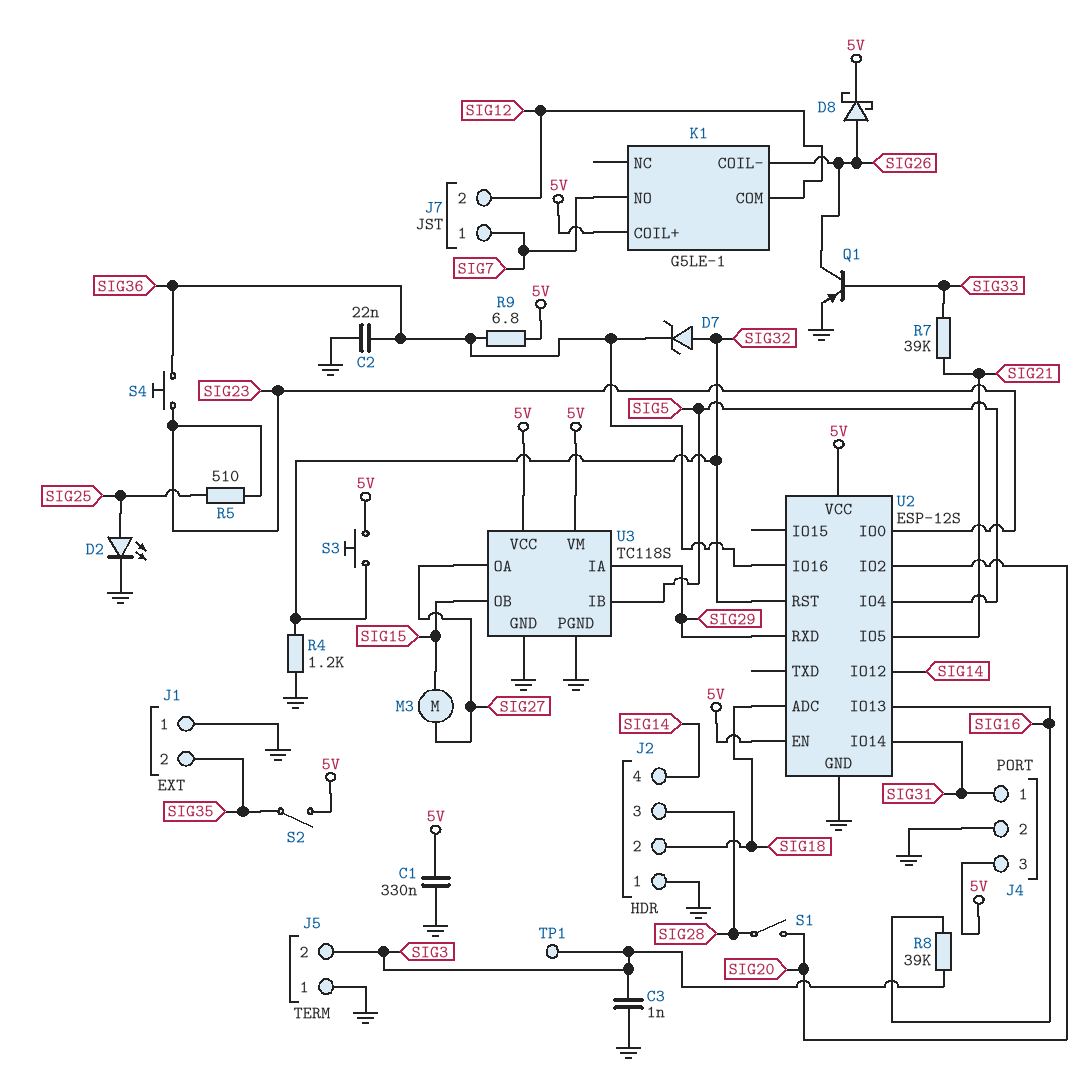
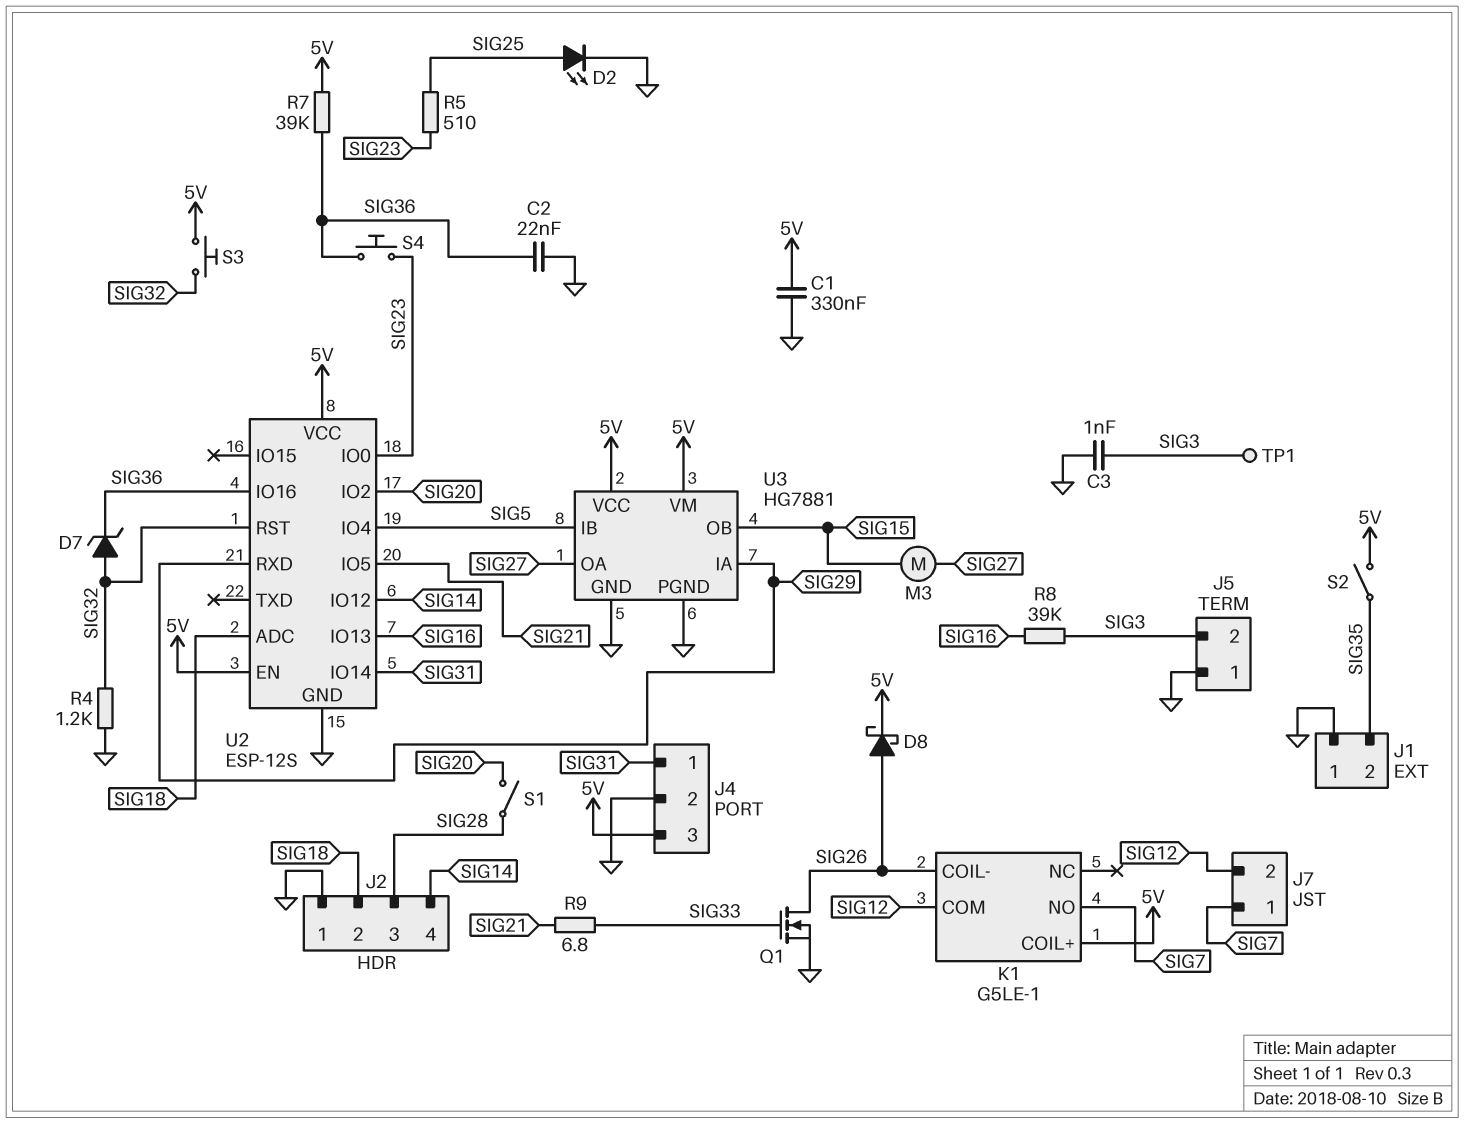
Q1: PNP (B SIG33, C SIG26, E GND) -> NMOS (G SIG33, D SIG26, S GND)
R7: 39k (SIG21, SIG33) -> 39k (5V, SIG36)
R9: 6.8 (5V, SIG36) -> 6.8 (SIG21, SIG33)
U3: TC118S -> HG7881

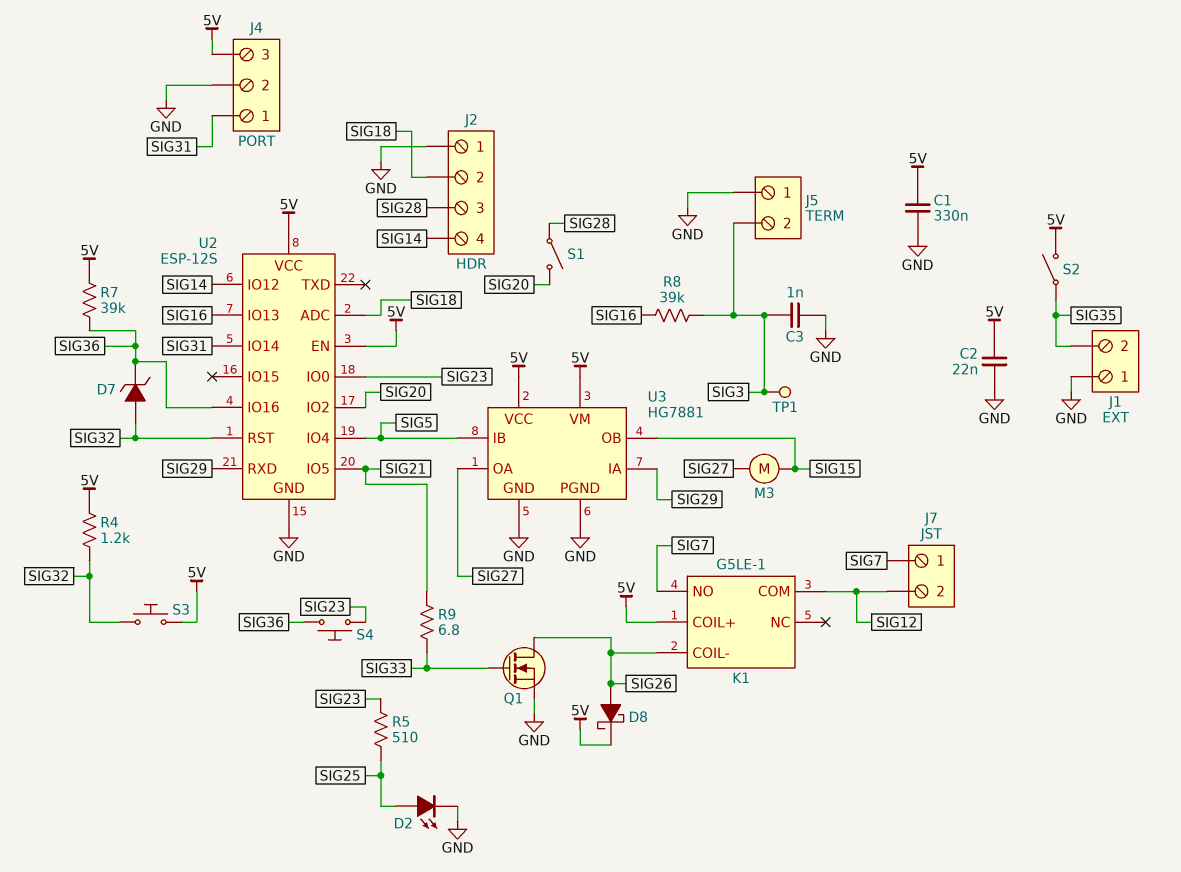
C2: 22nF (GND, SIG36) -> 22nF (5V, GND)
R4: 1.2k (GND, SIG32) -> 1.2k (5V, SIG32)

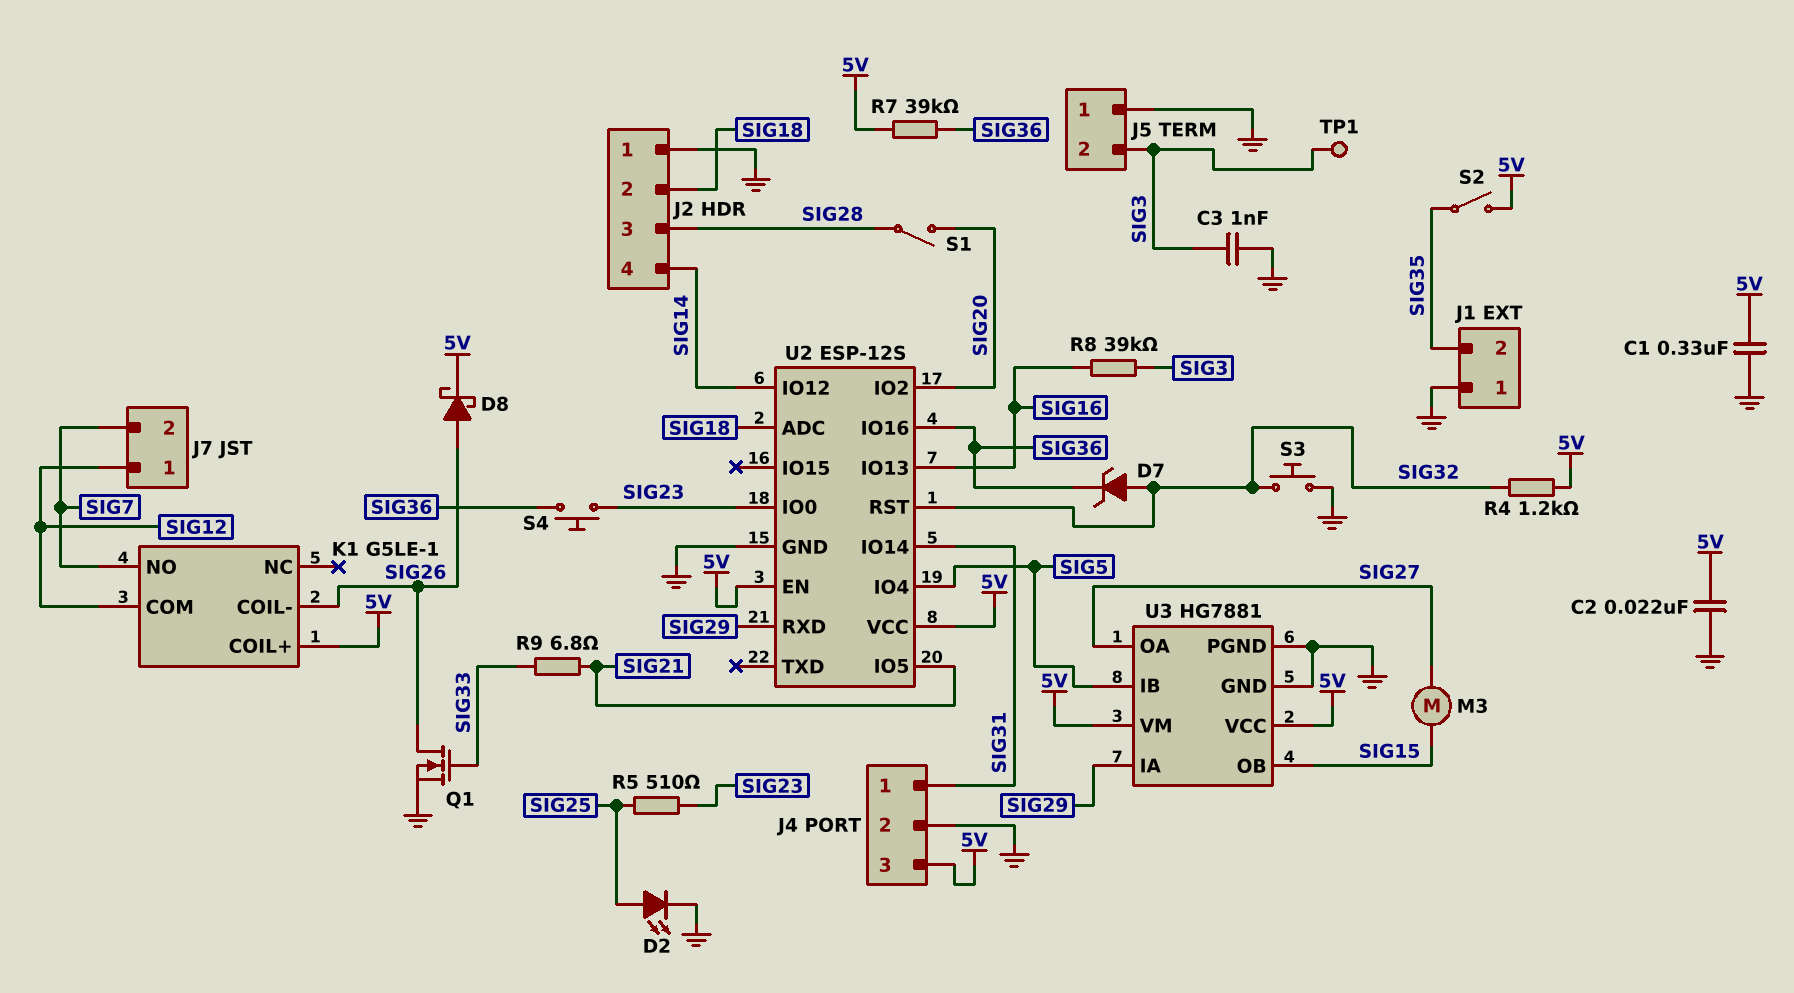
J7 pin 1: SIG7 -> SIG12
J7 pin 2: SIG12 -> SIG7
S3: button (5V, SIG32) -> button (GND, SIG32)

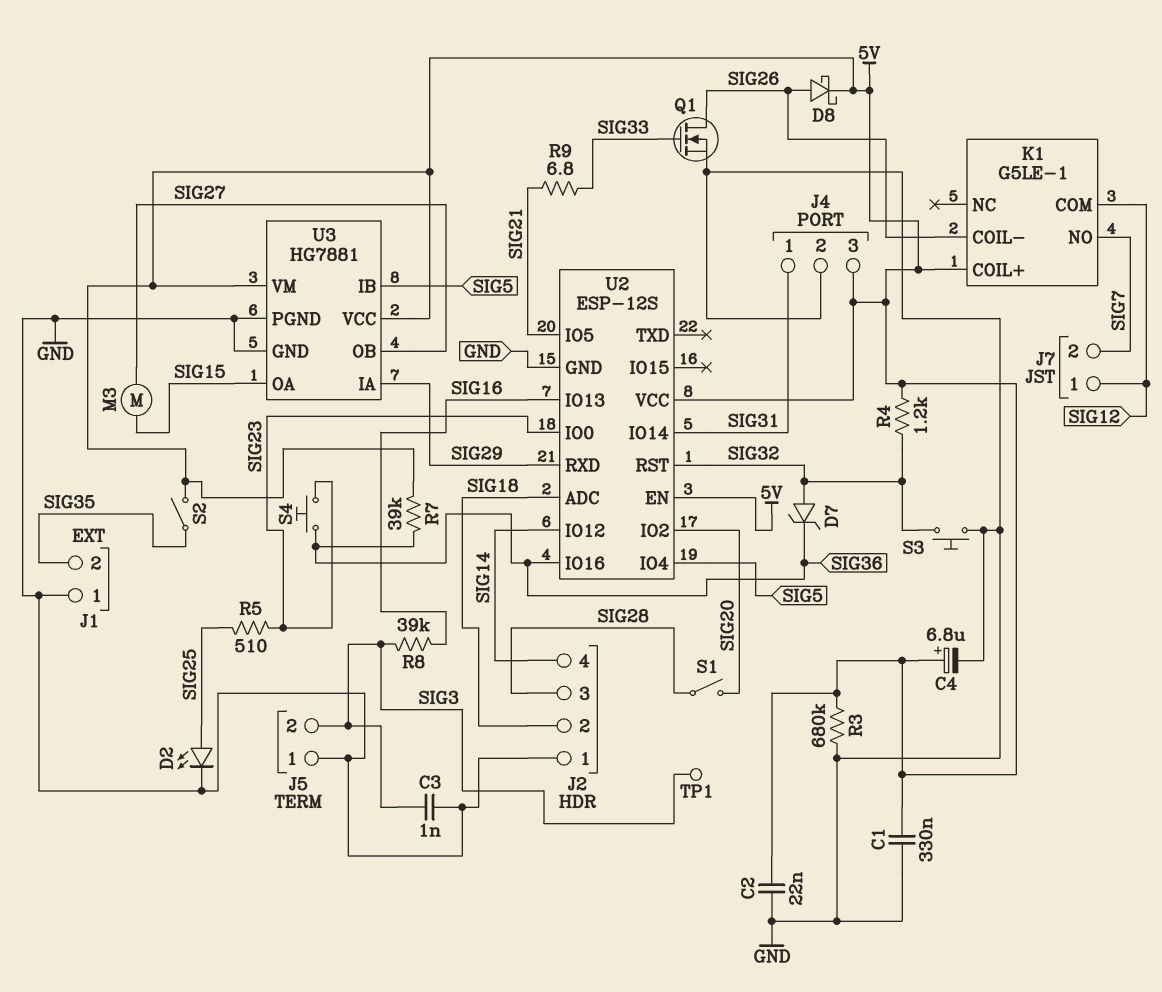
C4: none -> 6.8uF (plus 5V, minus GND)
R3: none -> 680k (5V, GND)
U3 pin OA: SIG27 -> SIG15
U3 pin OB: SIG15 -> SIG27

